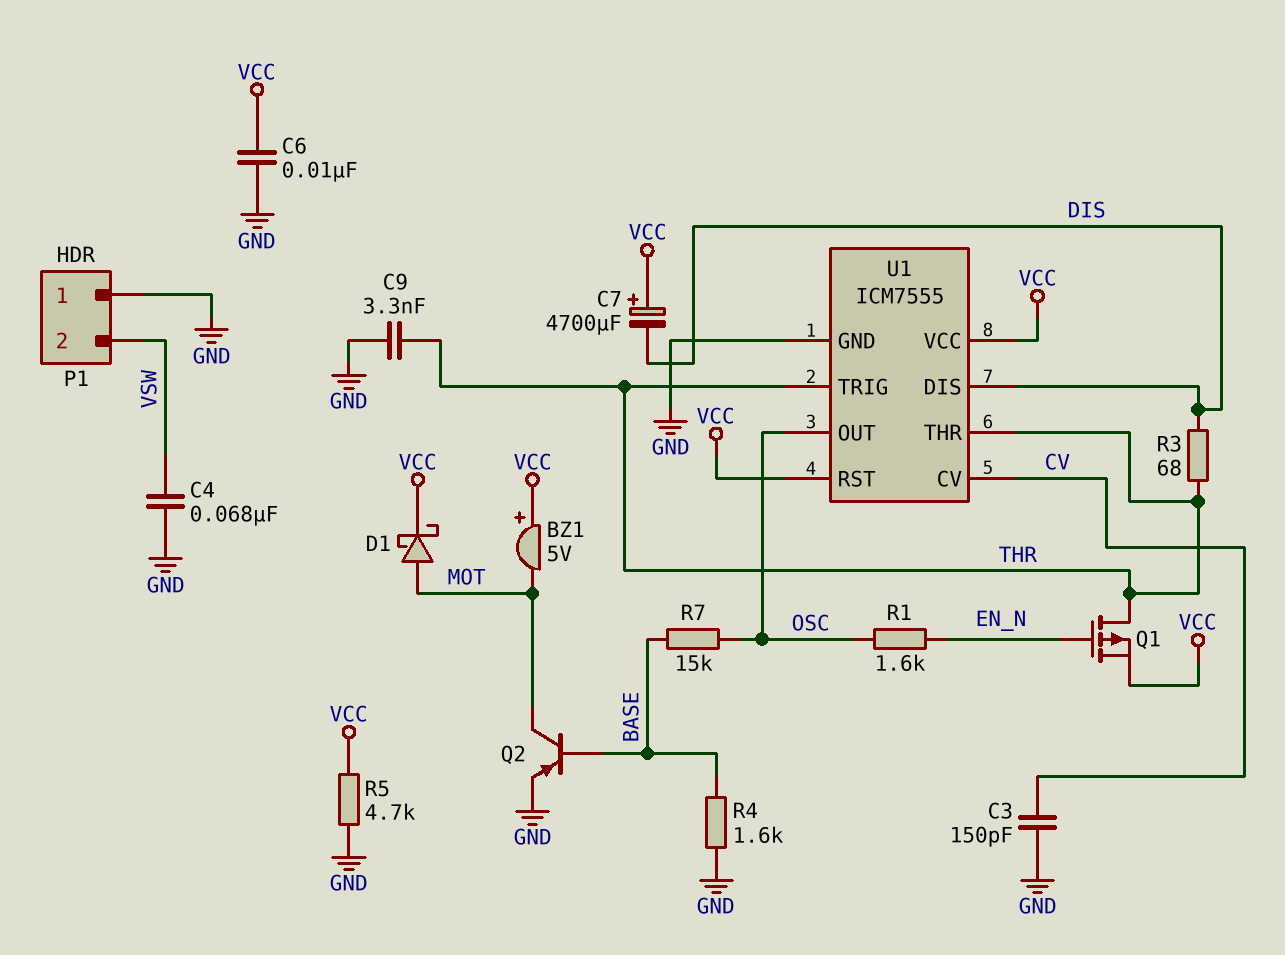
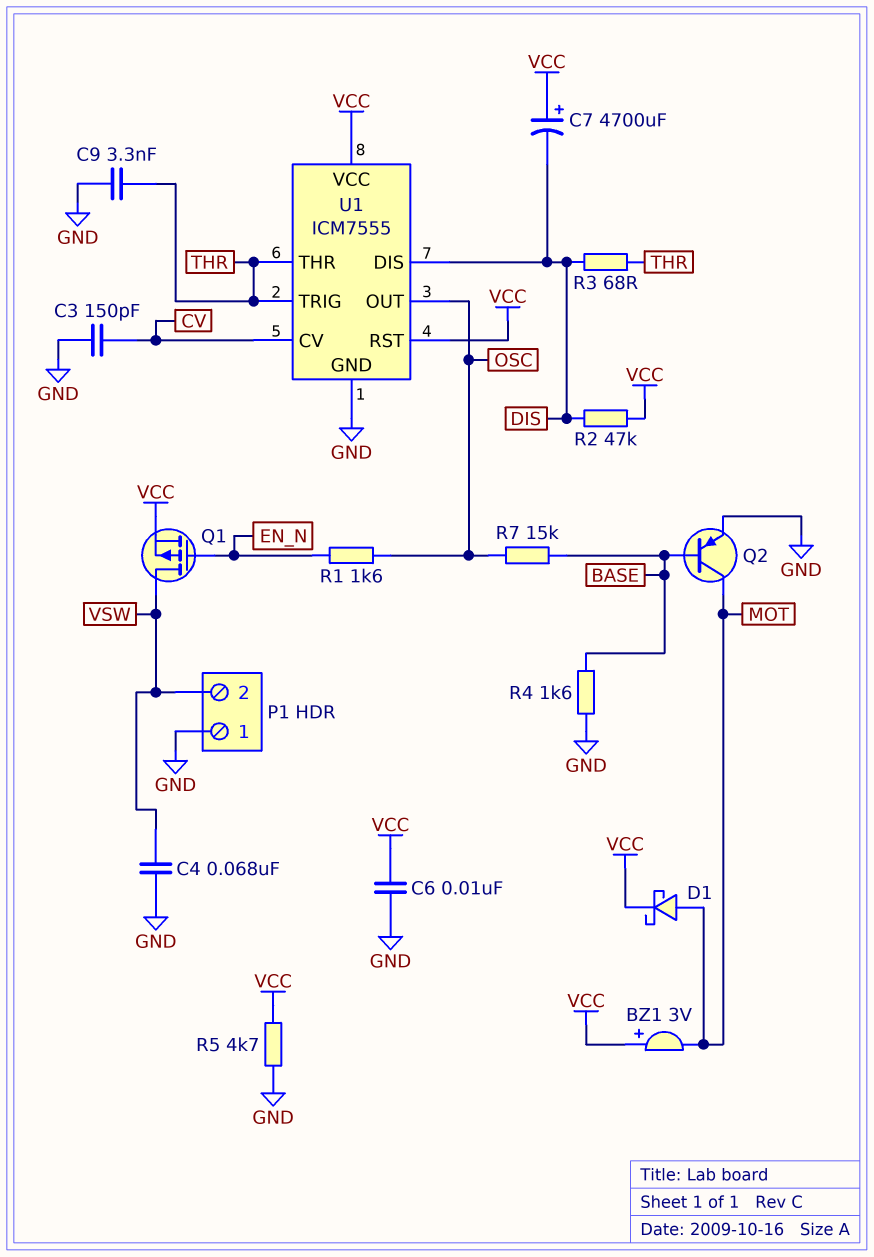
BZ1: buzzer 5V (plus VCC, minus MOT) -> buzzer 3V (plus VCC, minus MOT)
Q1: PMOS (G EN_N, D THR, S VCC) -> PMOS (G EN_N, D VSW, S VCC)
R2: none -> 47k (DIS, VCC)

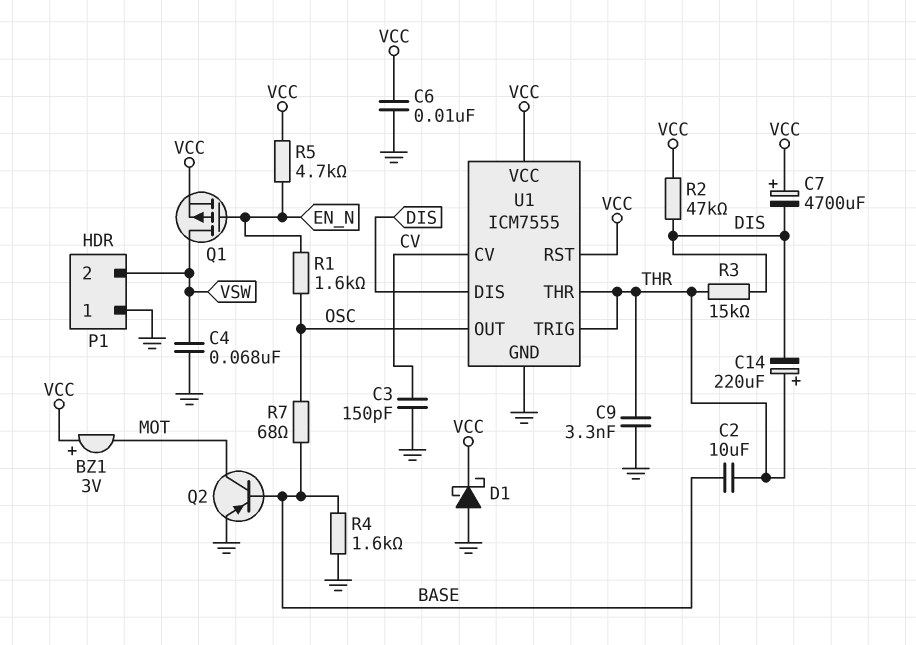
C2: none -> 10uF (BASE, THR)
C14: none -> 220uF (plus THR, minus DIS)
D1: schottky (A MOT, K VCC) -> schottky (A GND, K VCC)
R3: 68 (DIS, THR) -> 15k (DIS, THR)
R5: 4.7k (GND, VCC) -> 4.7k (EN_N, VCC)
R7: 15k (BASE, OSC) -> 68 (BASE, OSC)

